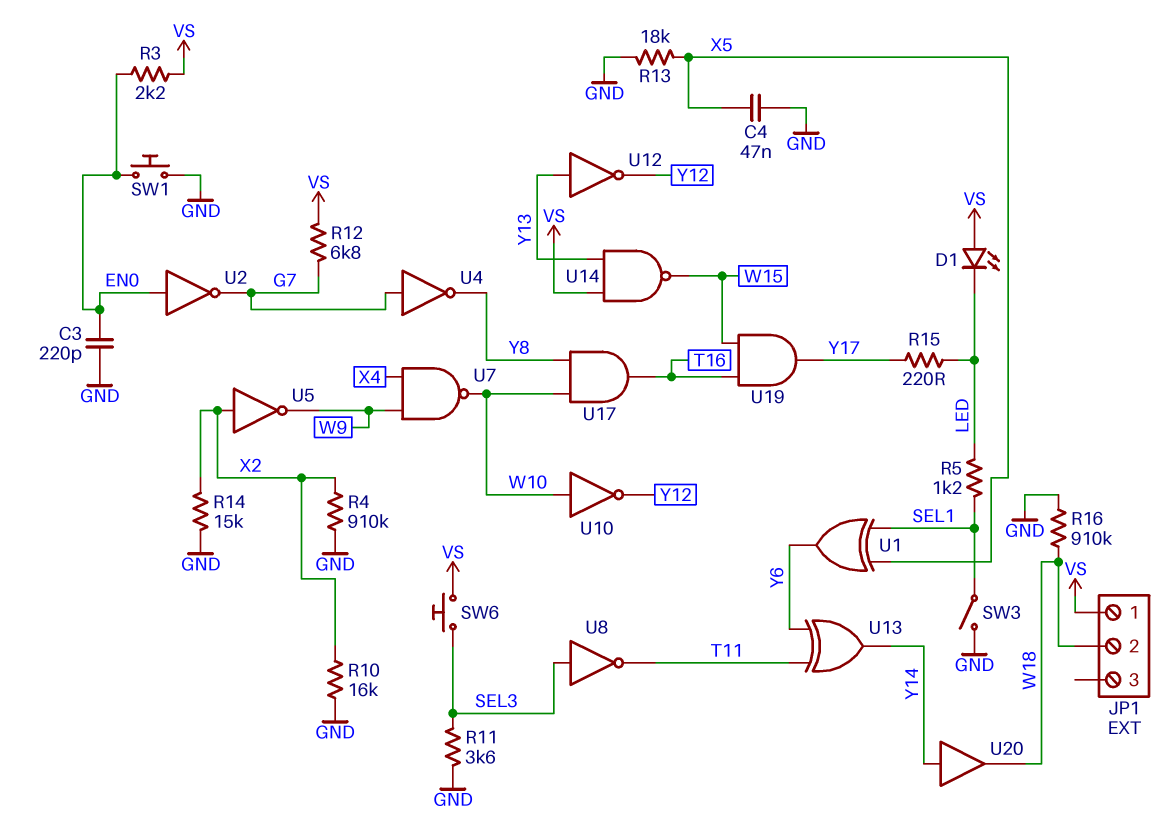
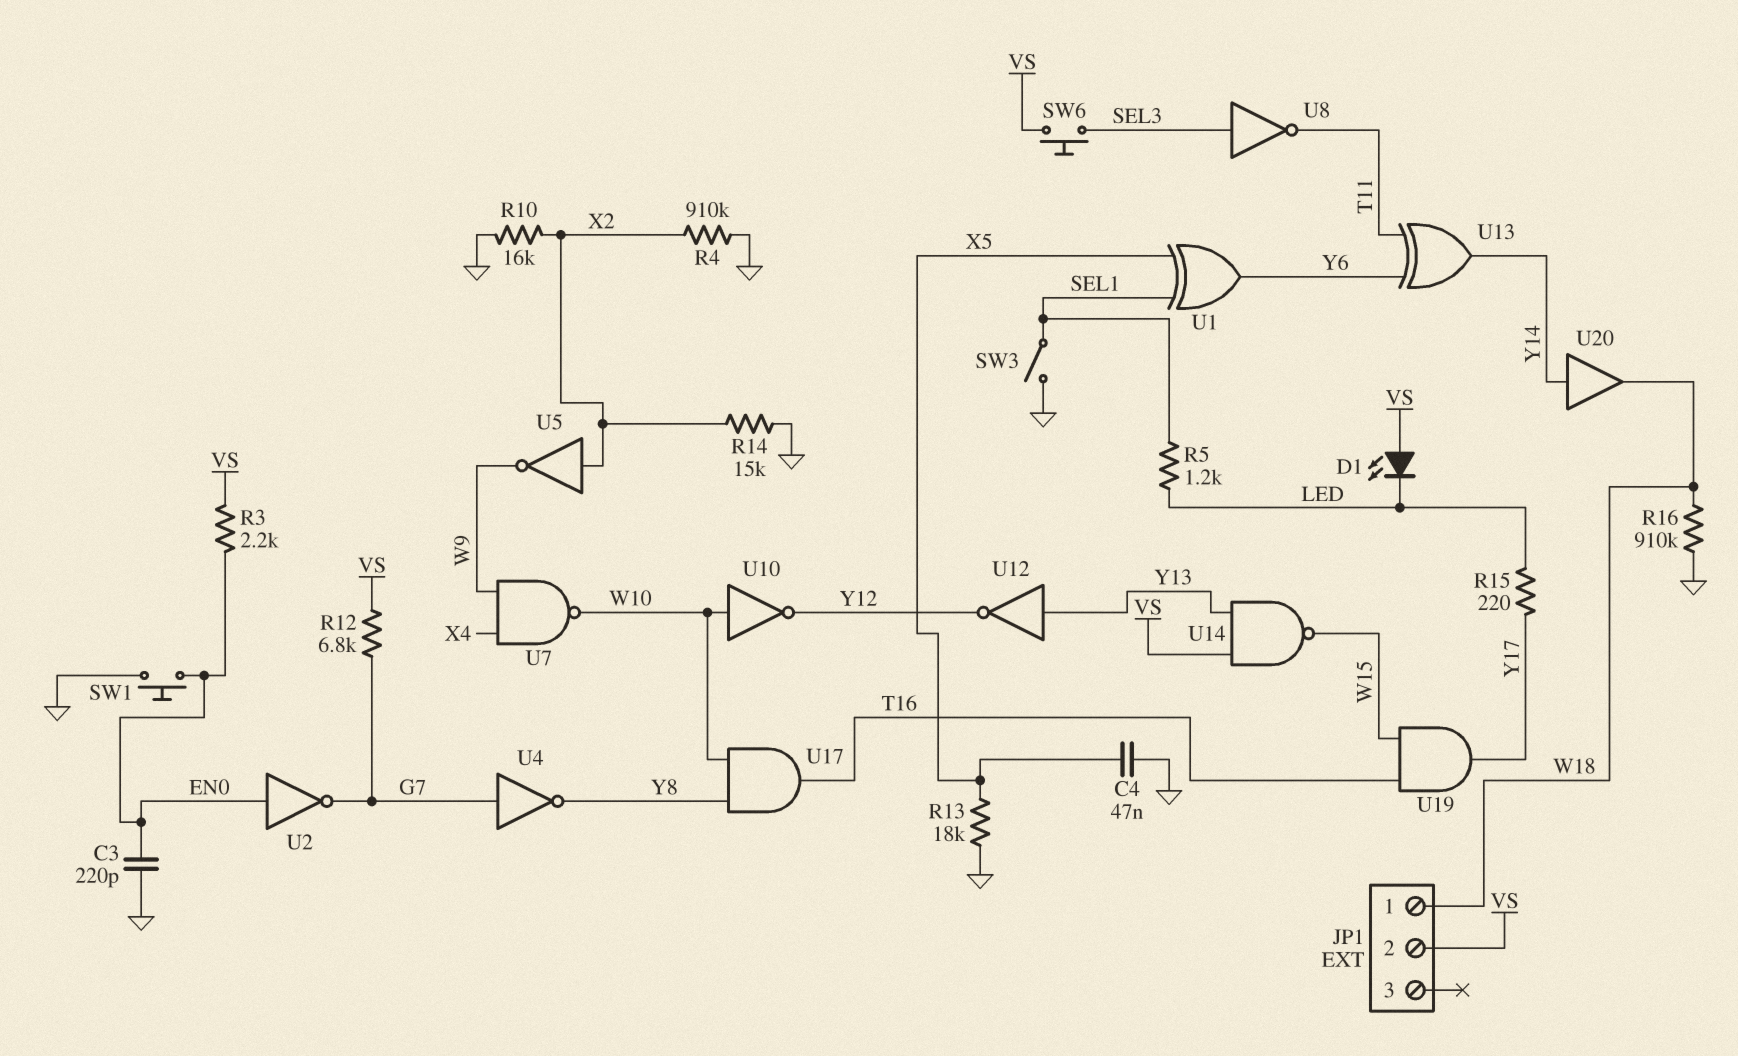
JP1 pin 1: VS -> W18
JP1 pin 2: W18 -> VS
R11: 3.6k (GND, SEL3) -> none

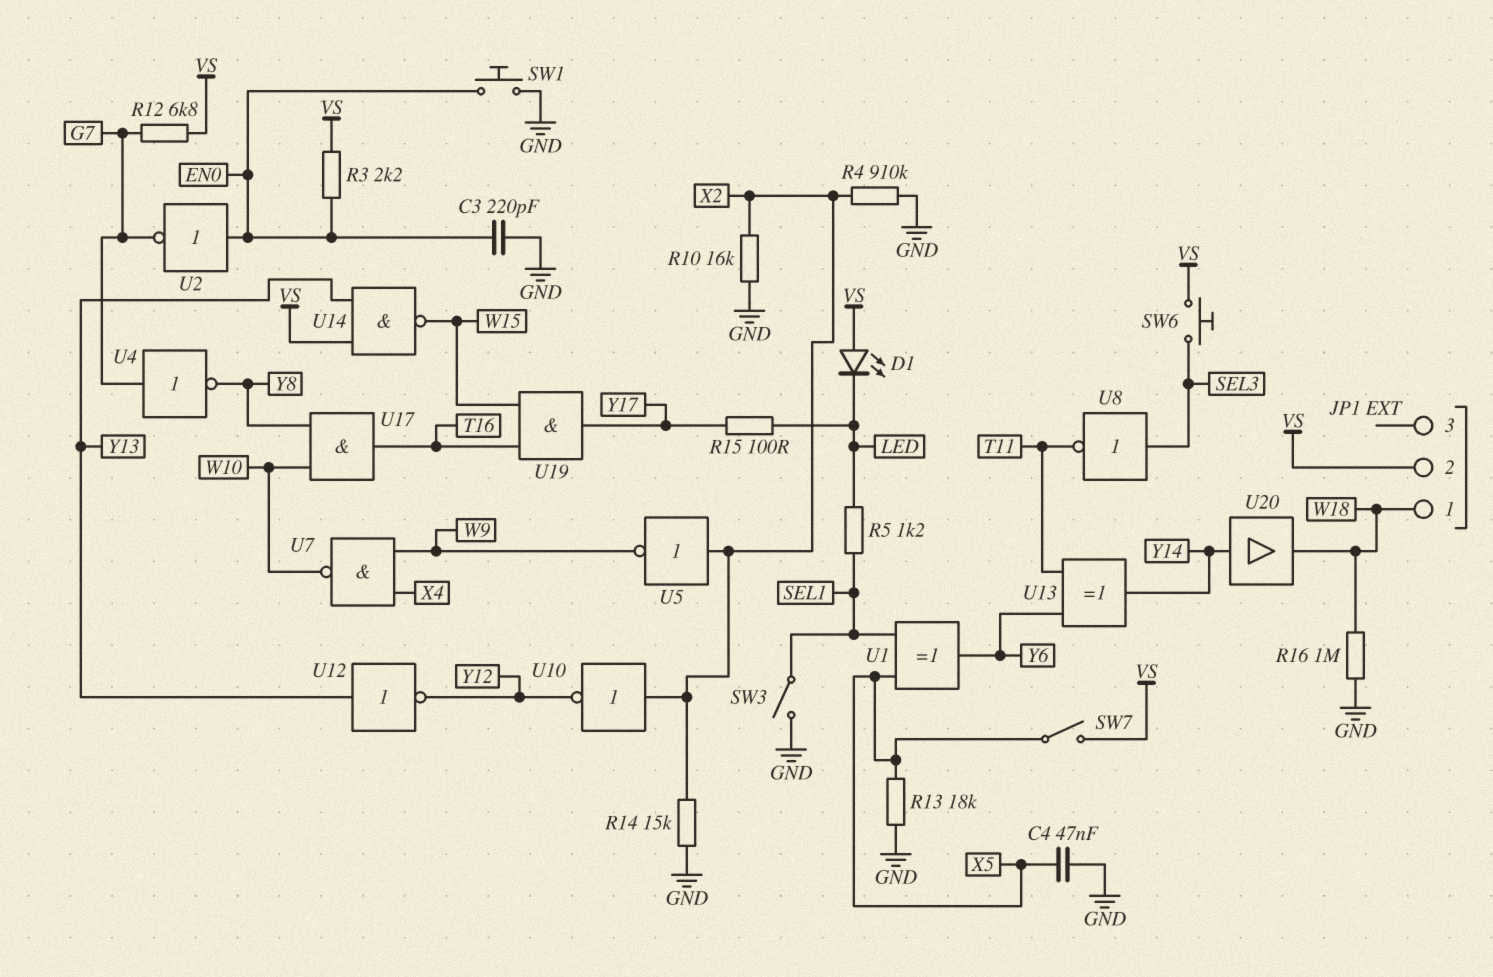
R15: 220 (LED, Y17) -> 100 (LED, Y17)
R16: 910k (GND, W18) -> 1M (GND, W18)
SW7: none -> switch (VS, X5)
U10: NOT (in W10, out Y12) -> NOT (in X2, out Y12)

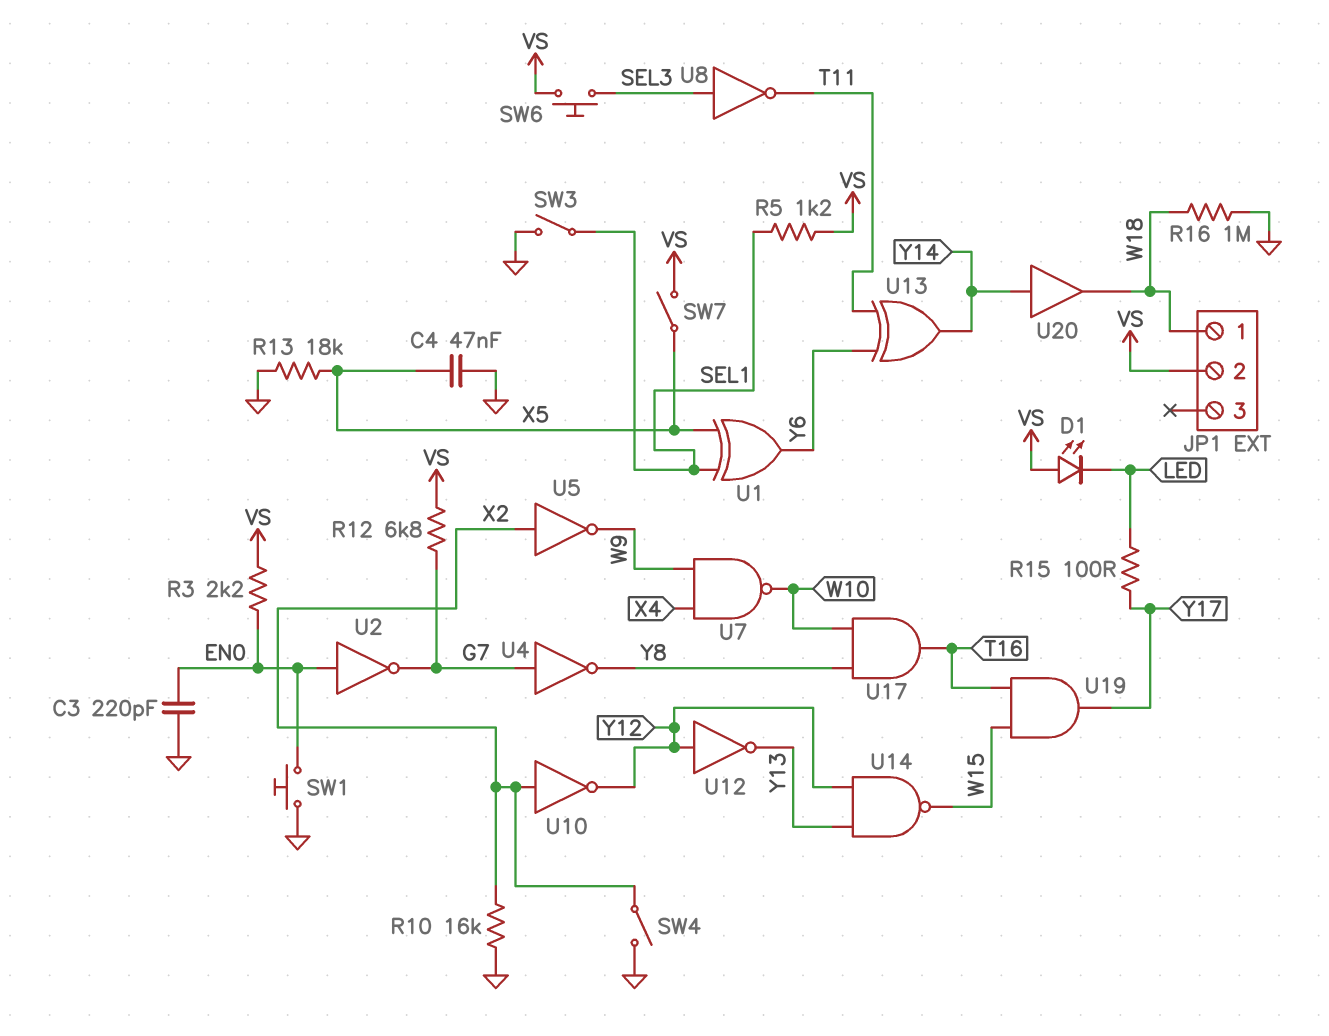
R4: 910k (GND, X2) -> none
R5: 1.2k (LED, SEL1) -> 1.2k (SEL1, VS)
R14: 15k (GND, X2) -> none
SW4: none -> switch (GND, X2)
U12: NOT (in Y13, out Y12) -> NOT (in Y12, out Y13)
U14: NAND (in VS, in Y13, out W15) -> NAND (in Y12, in Y13, out W15)

